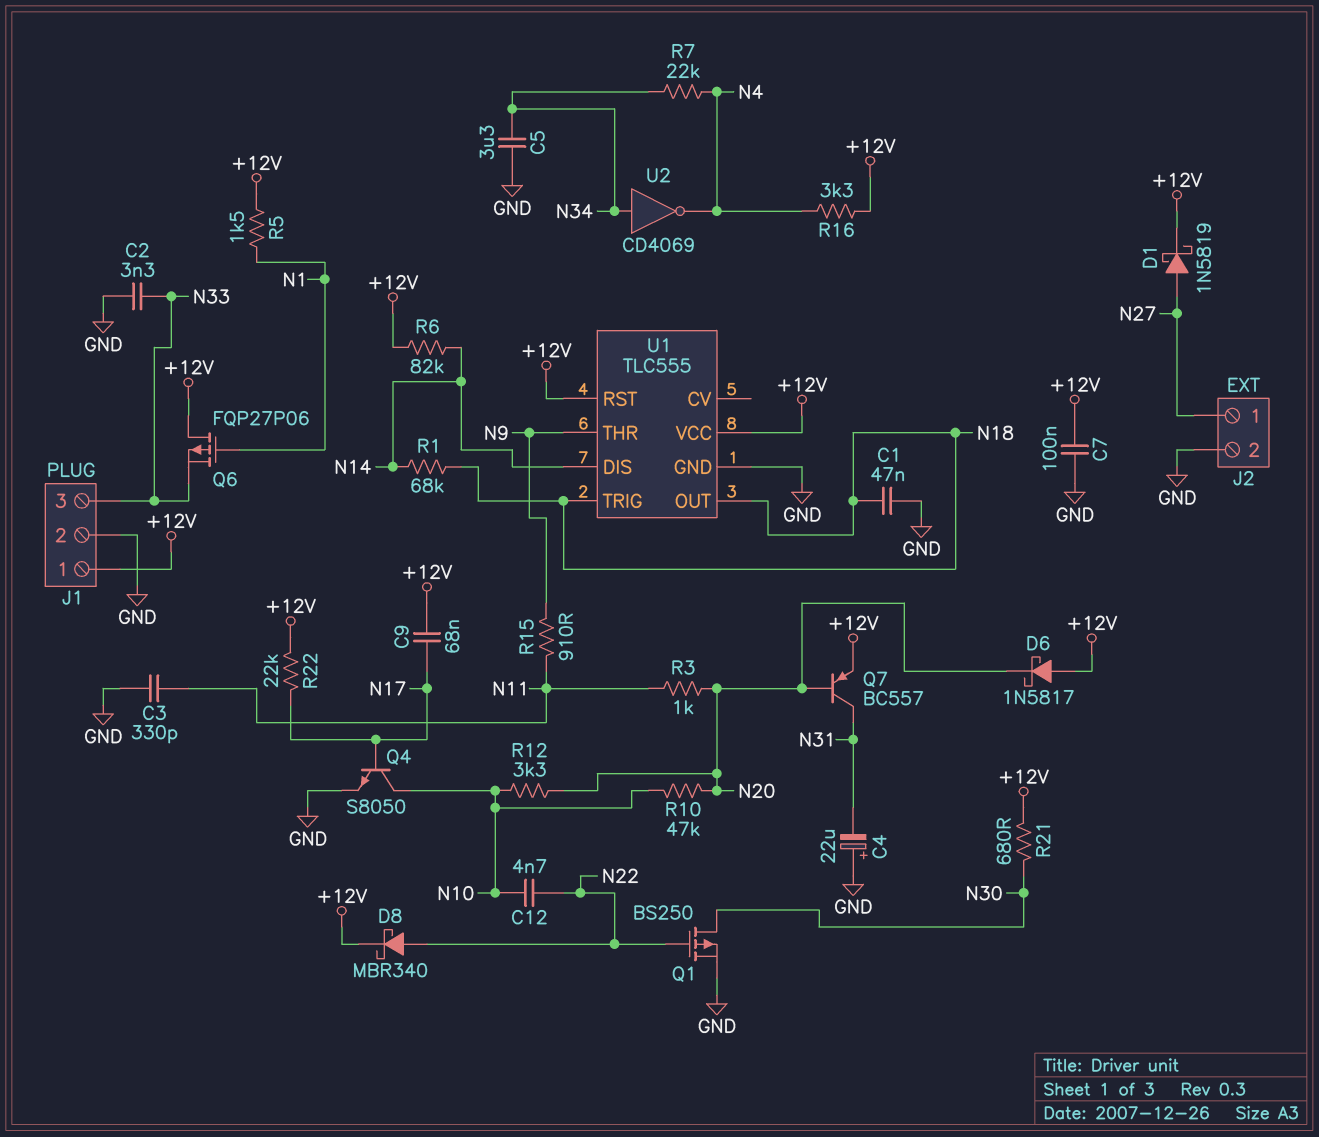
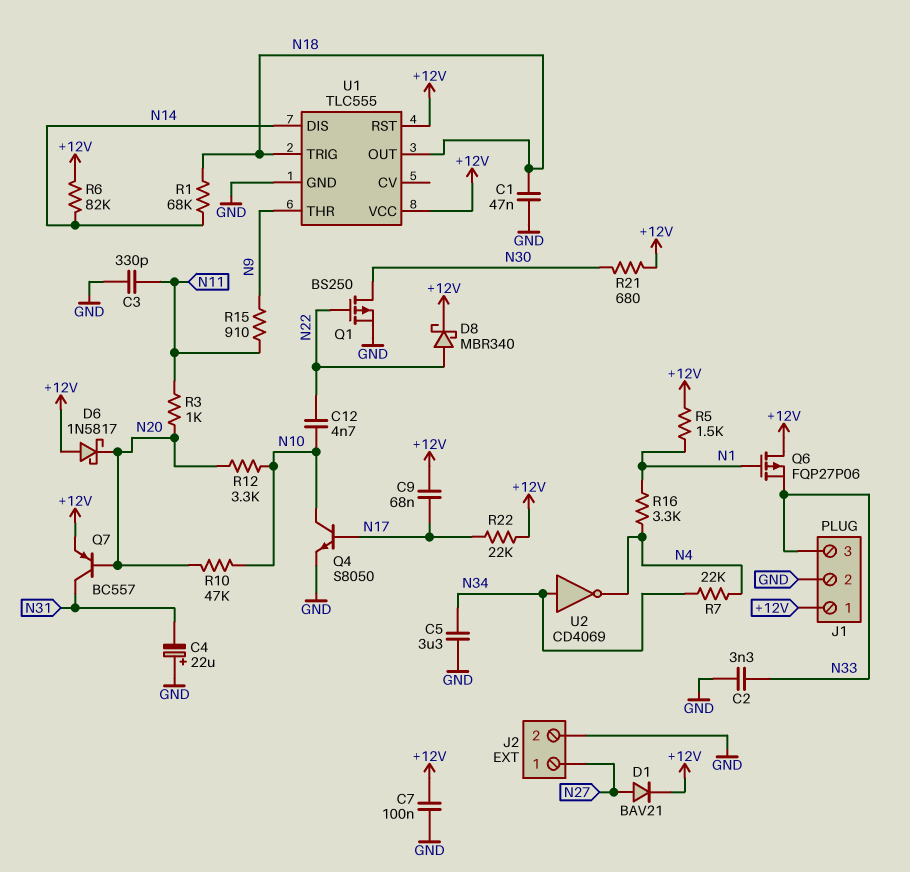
D1: schottky 1N5819 (A N27, K +12V) -> diode BAV21 (A N27, K +12V)
R16: 3.3k (+12V, N4) -> 3.3k (N1, N4)

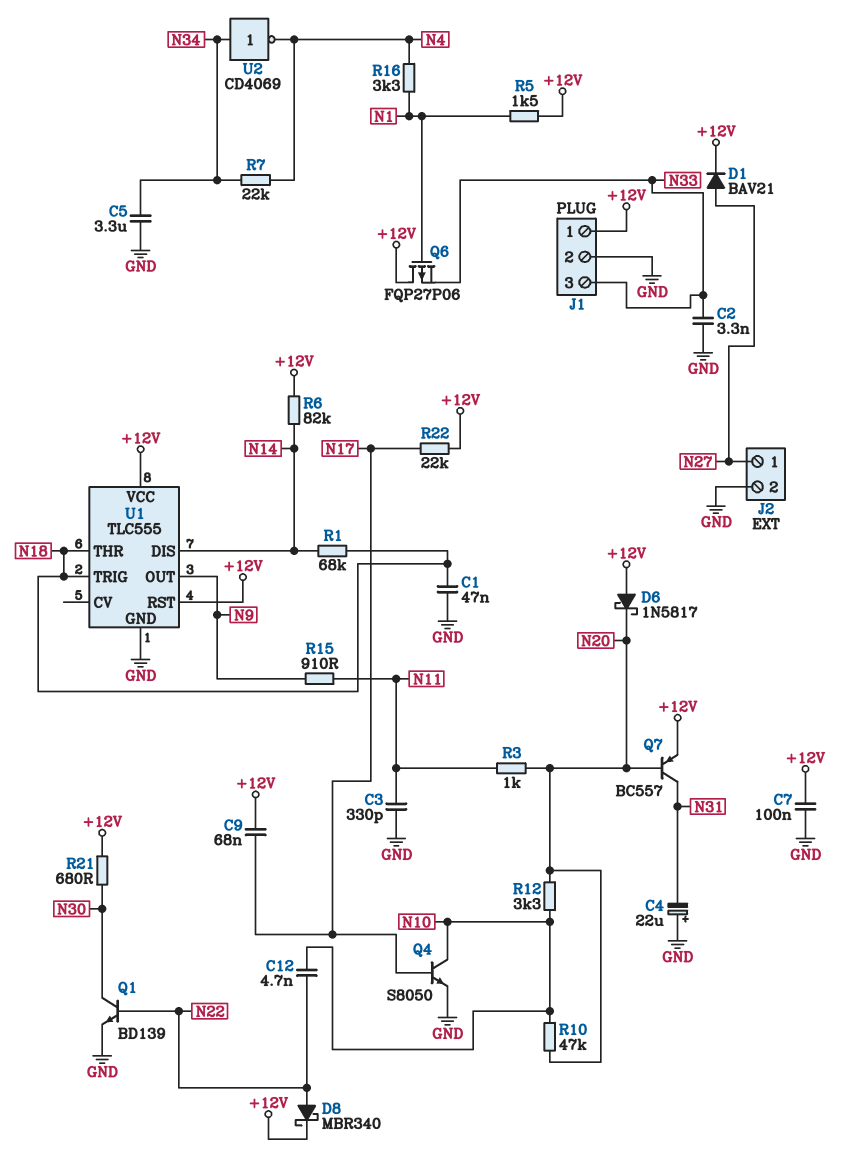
Q1: PMOS BS250 (G N22, D N30, S GND) -> NPN BD139 (B N22, C N30, E GND)
U1 pin OUT: N18 -> N9
U1 pin THR: N9 -> N18

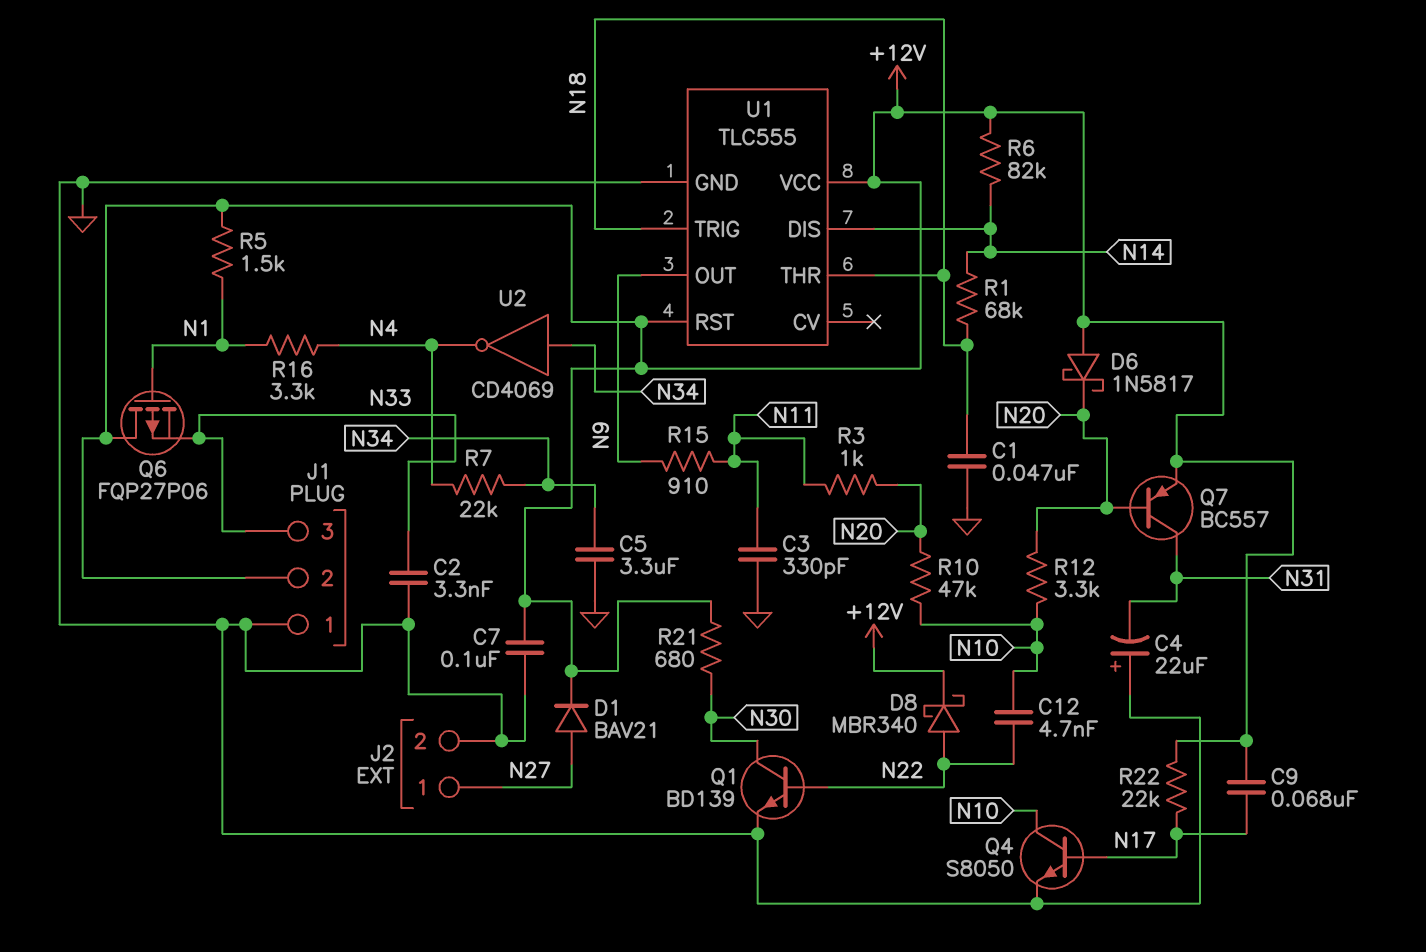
J1 pin 1: +12V -> GND
J1 pin 2: GND -> +12V

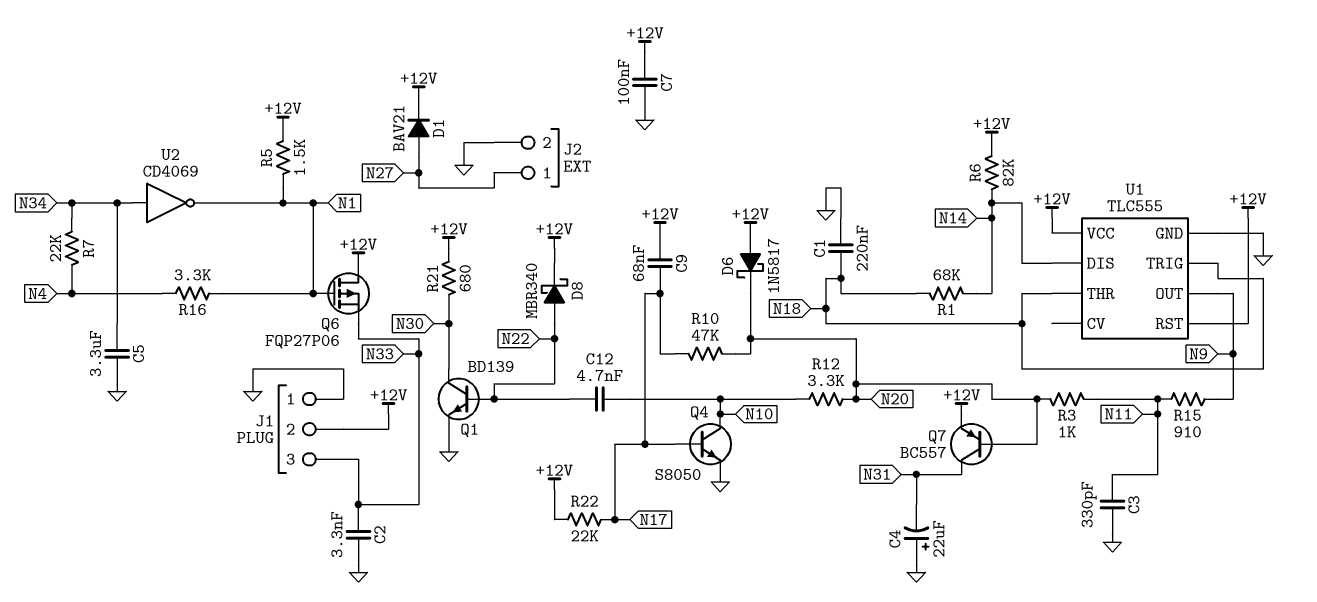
C1: 47nF (GND, N18) -> 220nF (GND, N18)
R10: 47k (N10, N20) -> 47k (N17, N20)
U2: NOT CD4069 (in N34, out N4) -> NOT CD4069 (in N34, out N1)

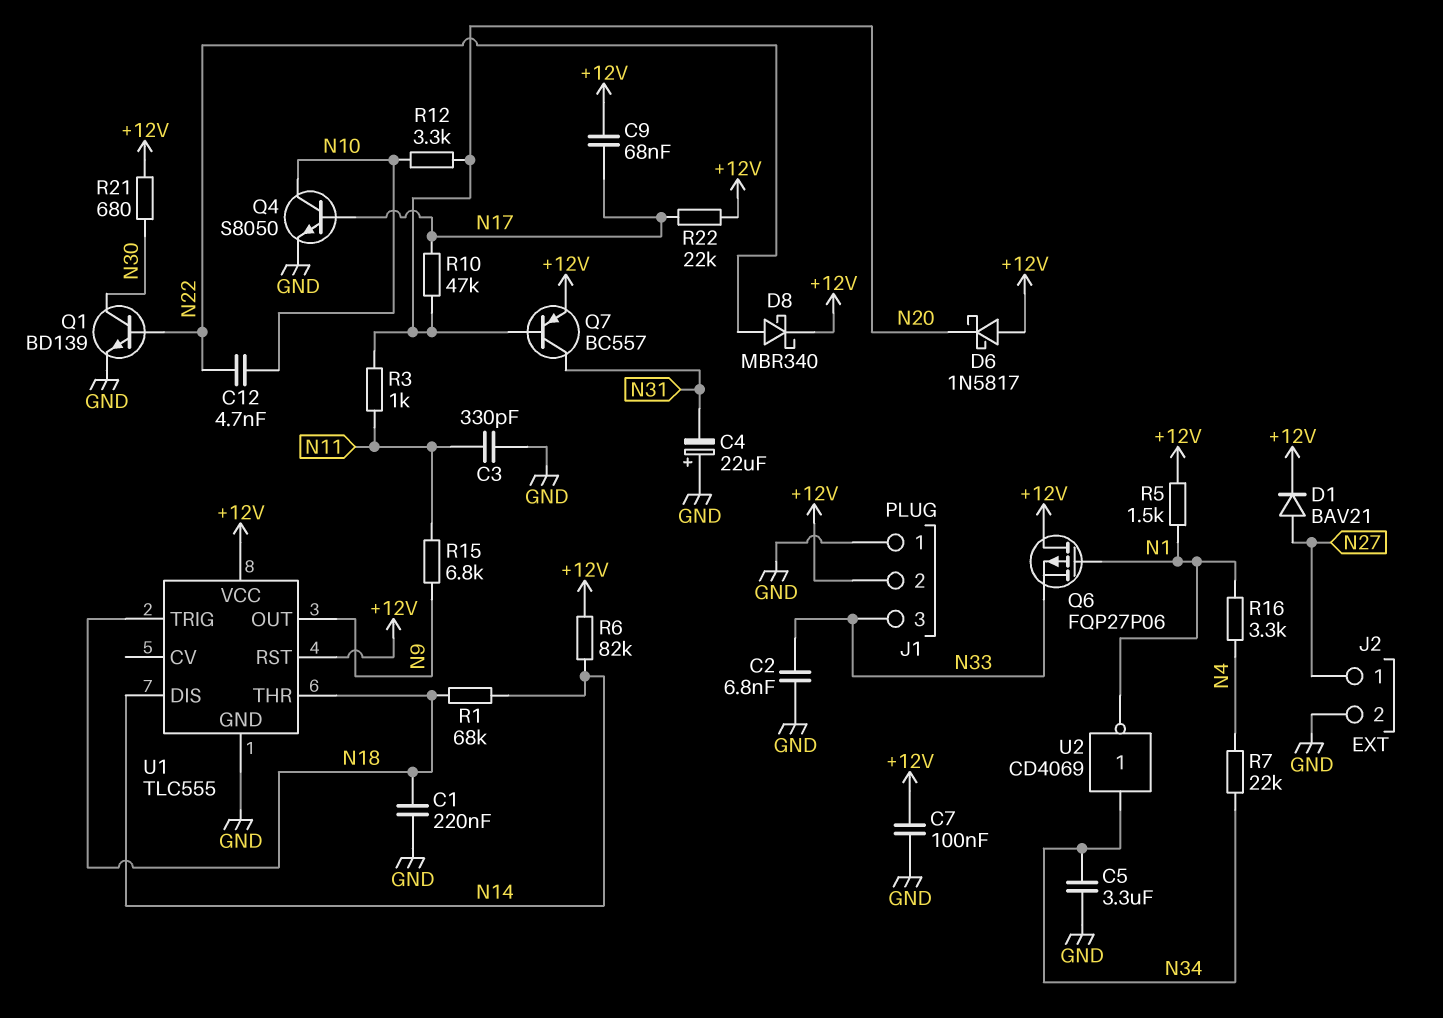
C2: 3.3nF (GND, N33) -> 6.8nF (GND, N33)
R15: 910 (N9, N11) -> 6.8k (N9, N11)

